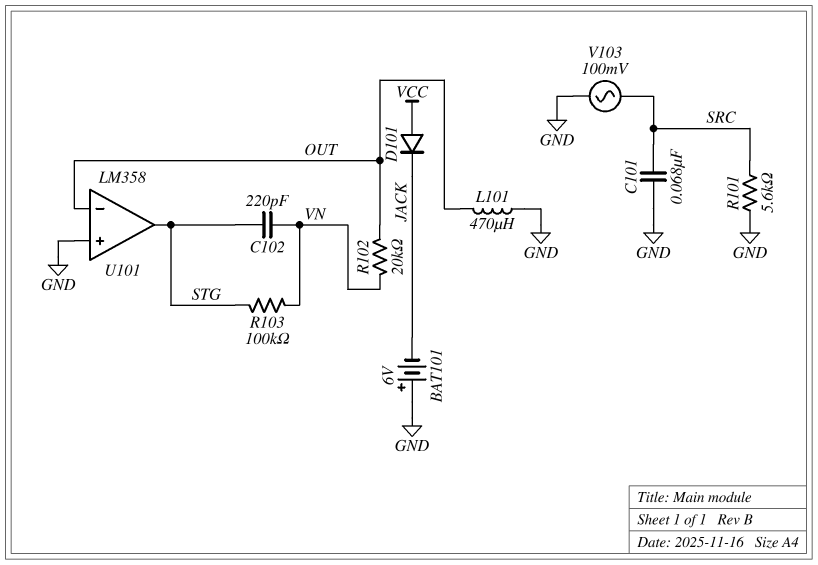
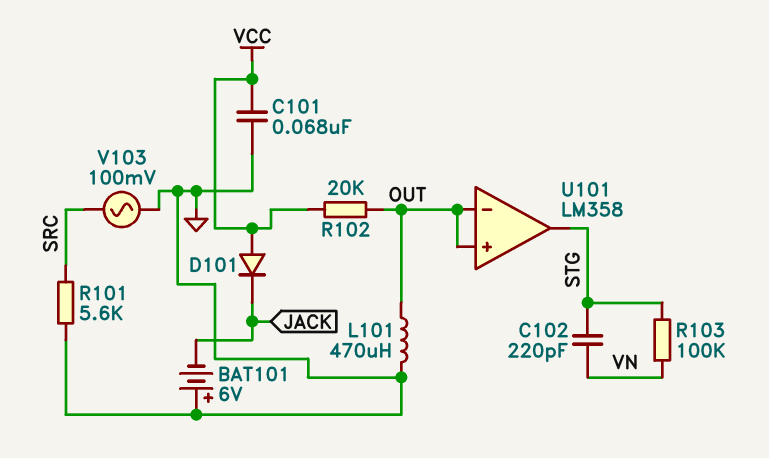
C101: 68nF (GND, SRC) -> 68nF (GND, VCC)
R102: 20k (OUT, VN) -> 20k (OUT, VCC)
U101 pin in+: GND -> OUT

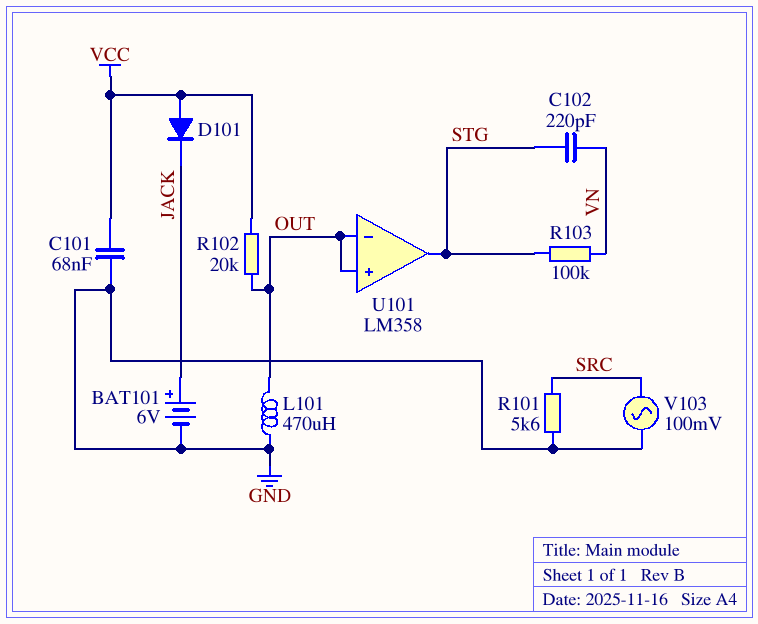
BAT101: 6V (plus GND, minus JACK) -> 6V (plus JACK, minus GND)

